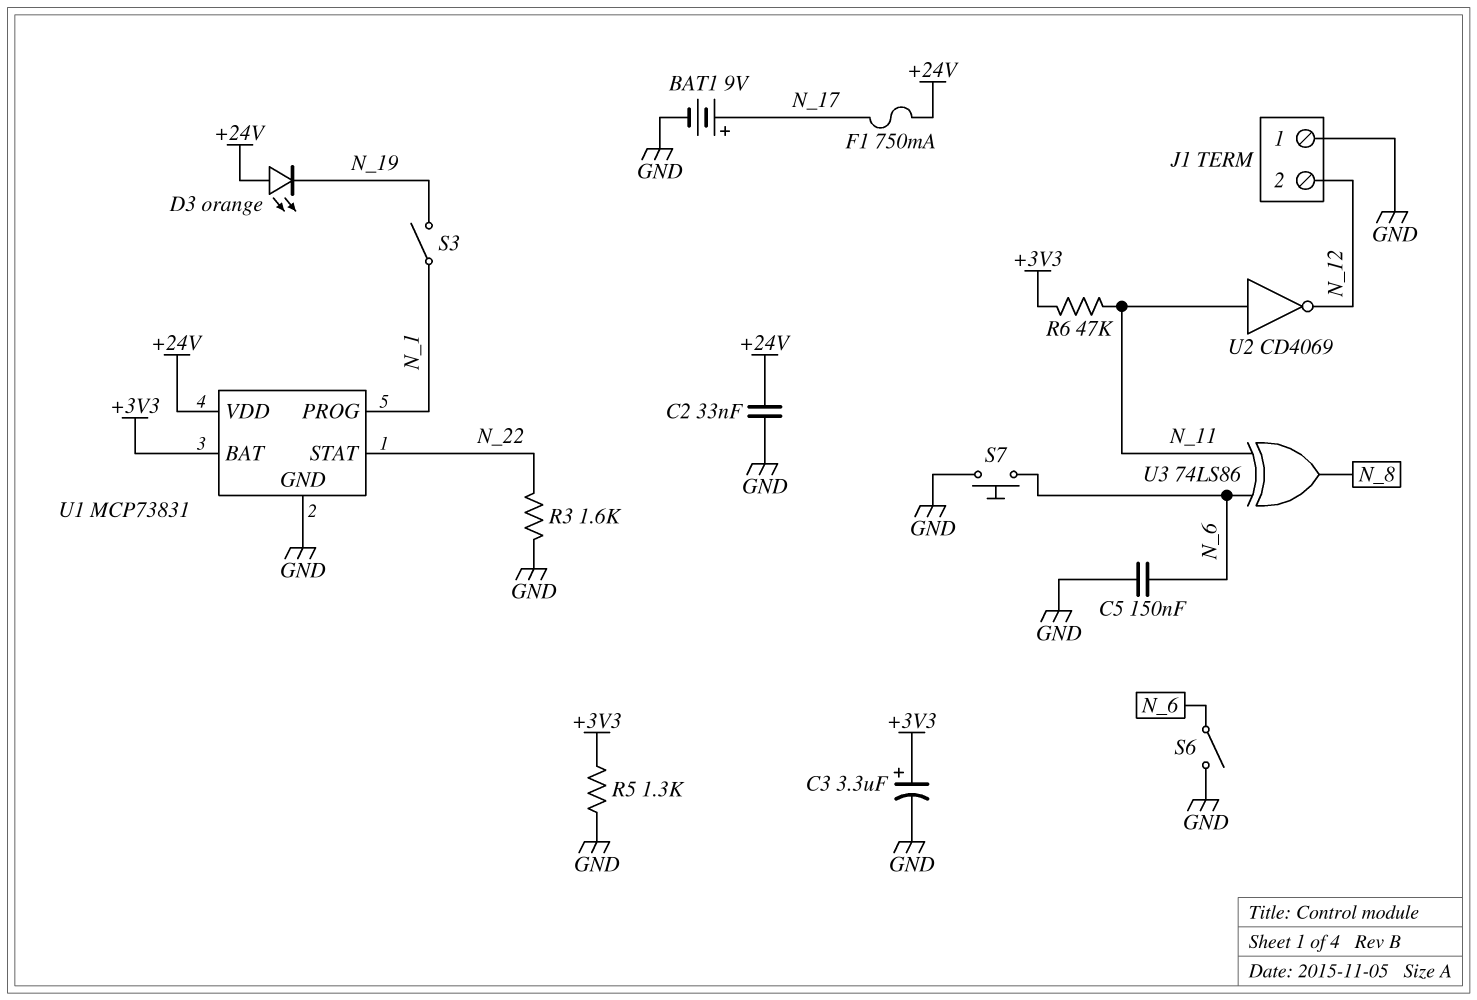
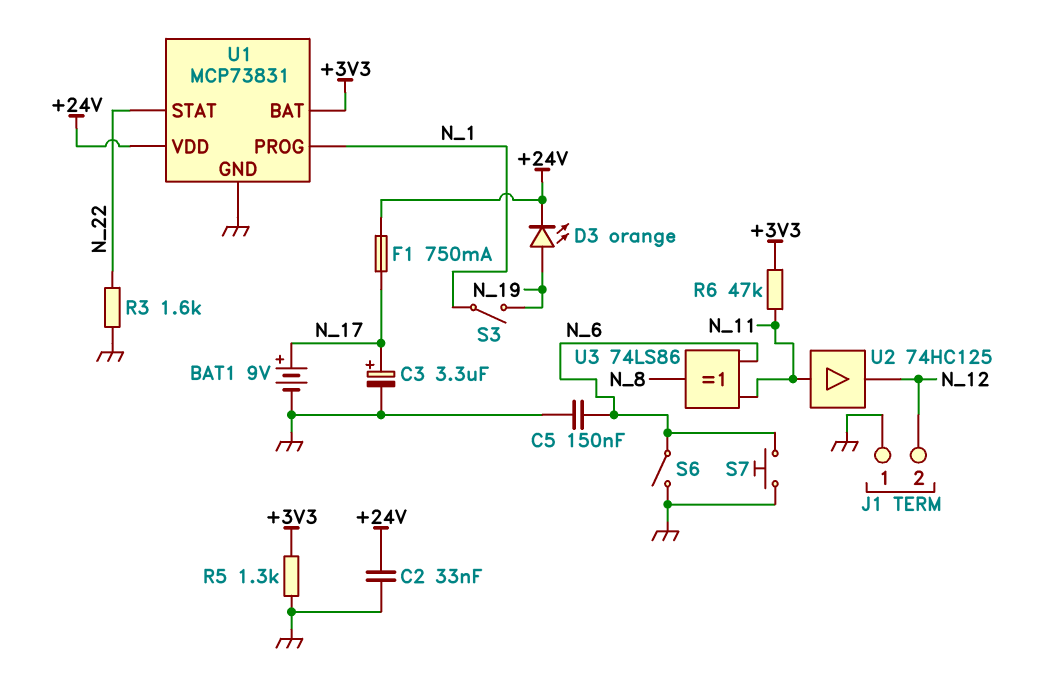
C3: 3.3uF (plus +3V3, minus GND) -> 3.3uF (plus N_17, minus GND)
D3: LED orange (A +24V, K N_19) -> LED orange (A N_19, K +24V)
U2: NOT CD4069 (in N_11, out N_12) -> buffer 74HC125 (in N_11, out N_12)

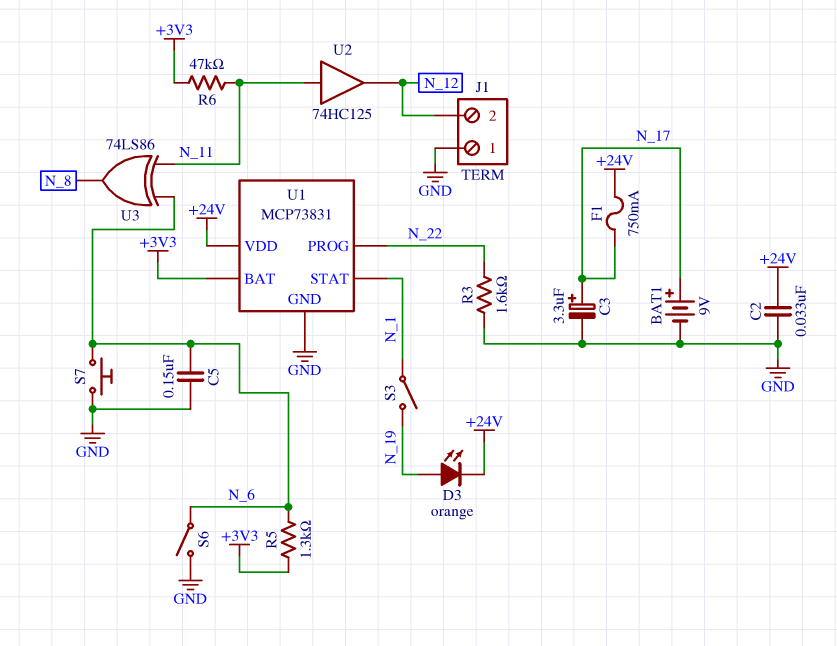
R5: 1.3k (+3V3, GND) -> 1.3k (+3V3, N_6)
U1 pin PROG: N_1 -> N_22
U1 pin STAT: N_22 -> N_1

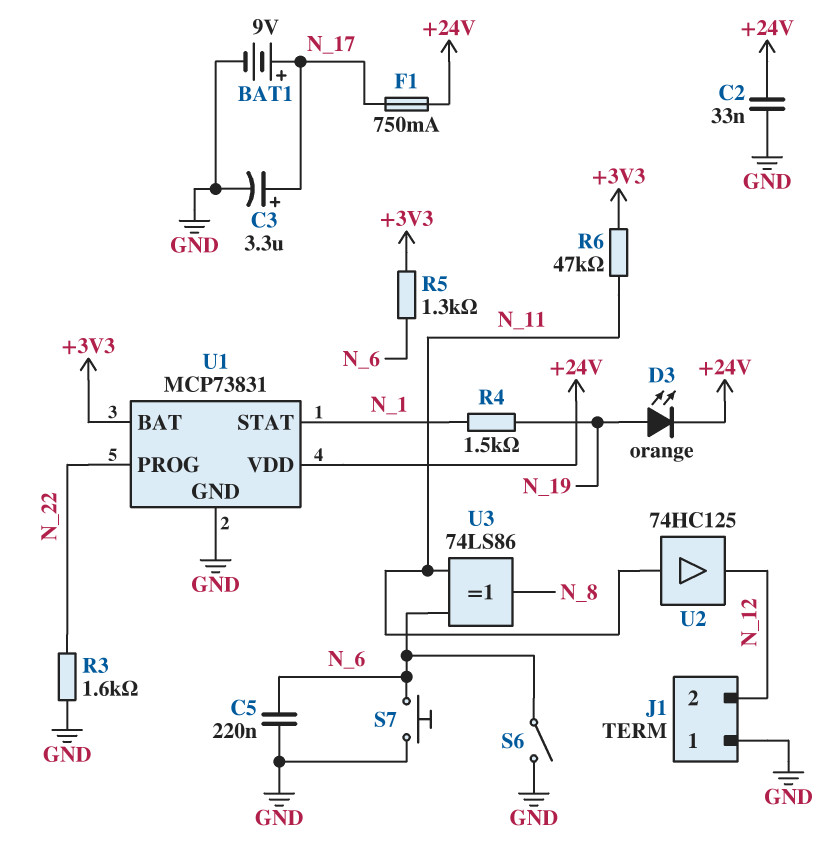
C5: 150nF (GND, N_6) -> 220nF (GND, N_6)
R4: none -> 1.5k (N_1, N_19)
S3: switch (N_1, N_19) -> none

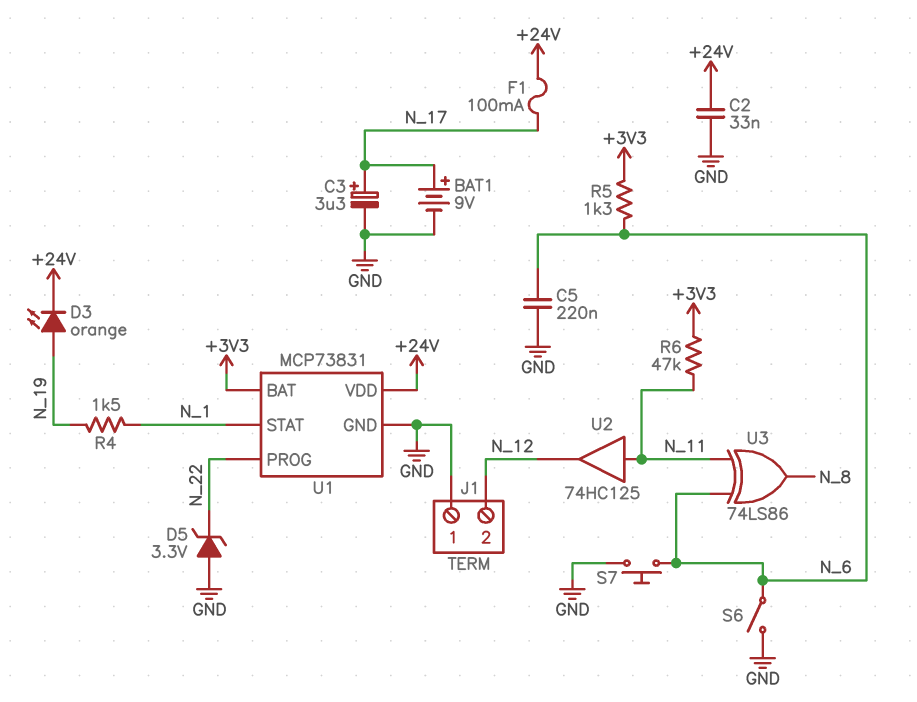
D5: none -> zener 3.3V (A GND, K N_22)
F1: 750mA (+24V, N_17) -> 100mA (+24V, N_17)
R3: 1.6k (GND, N_22) -> none

